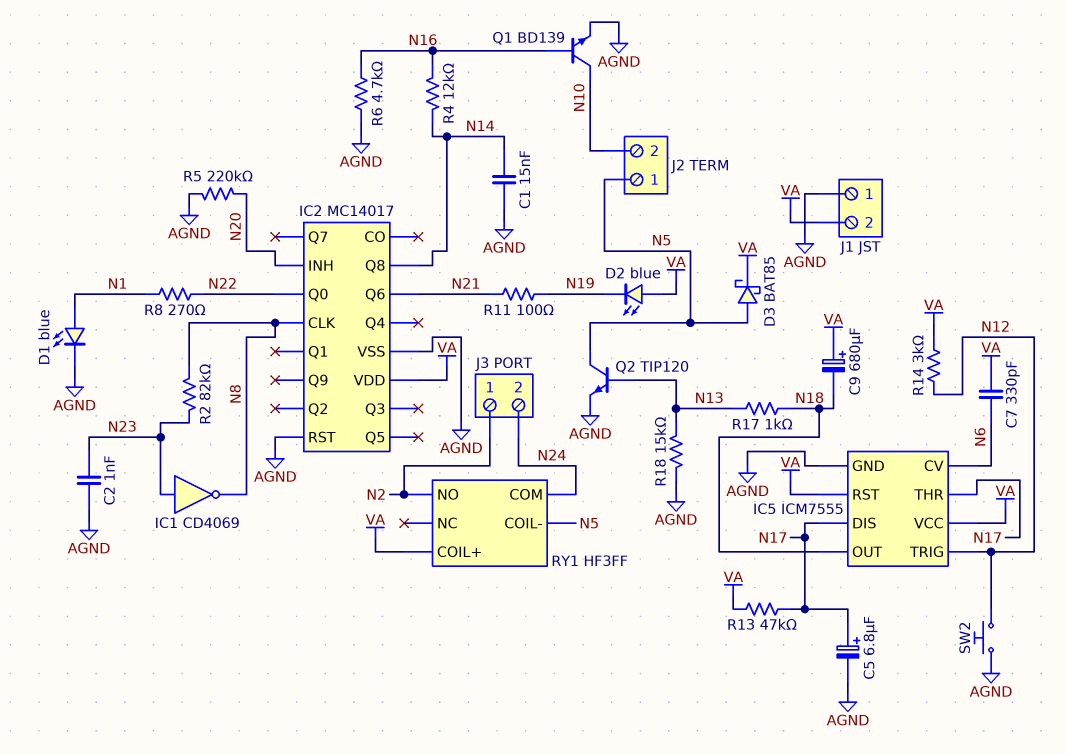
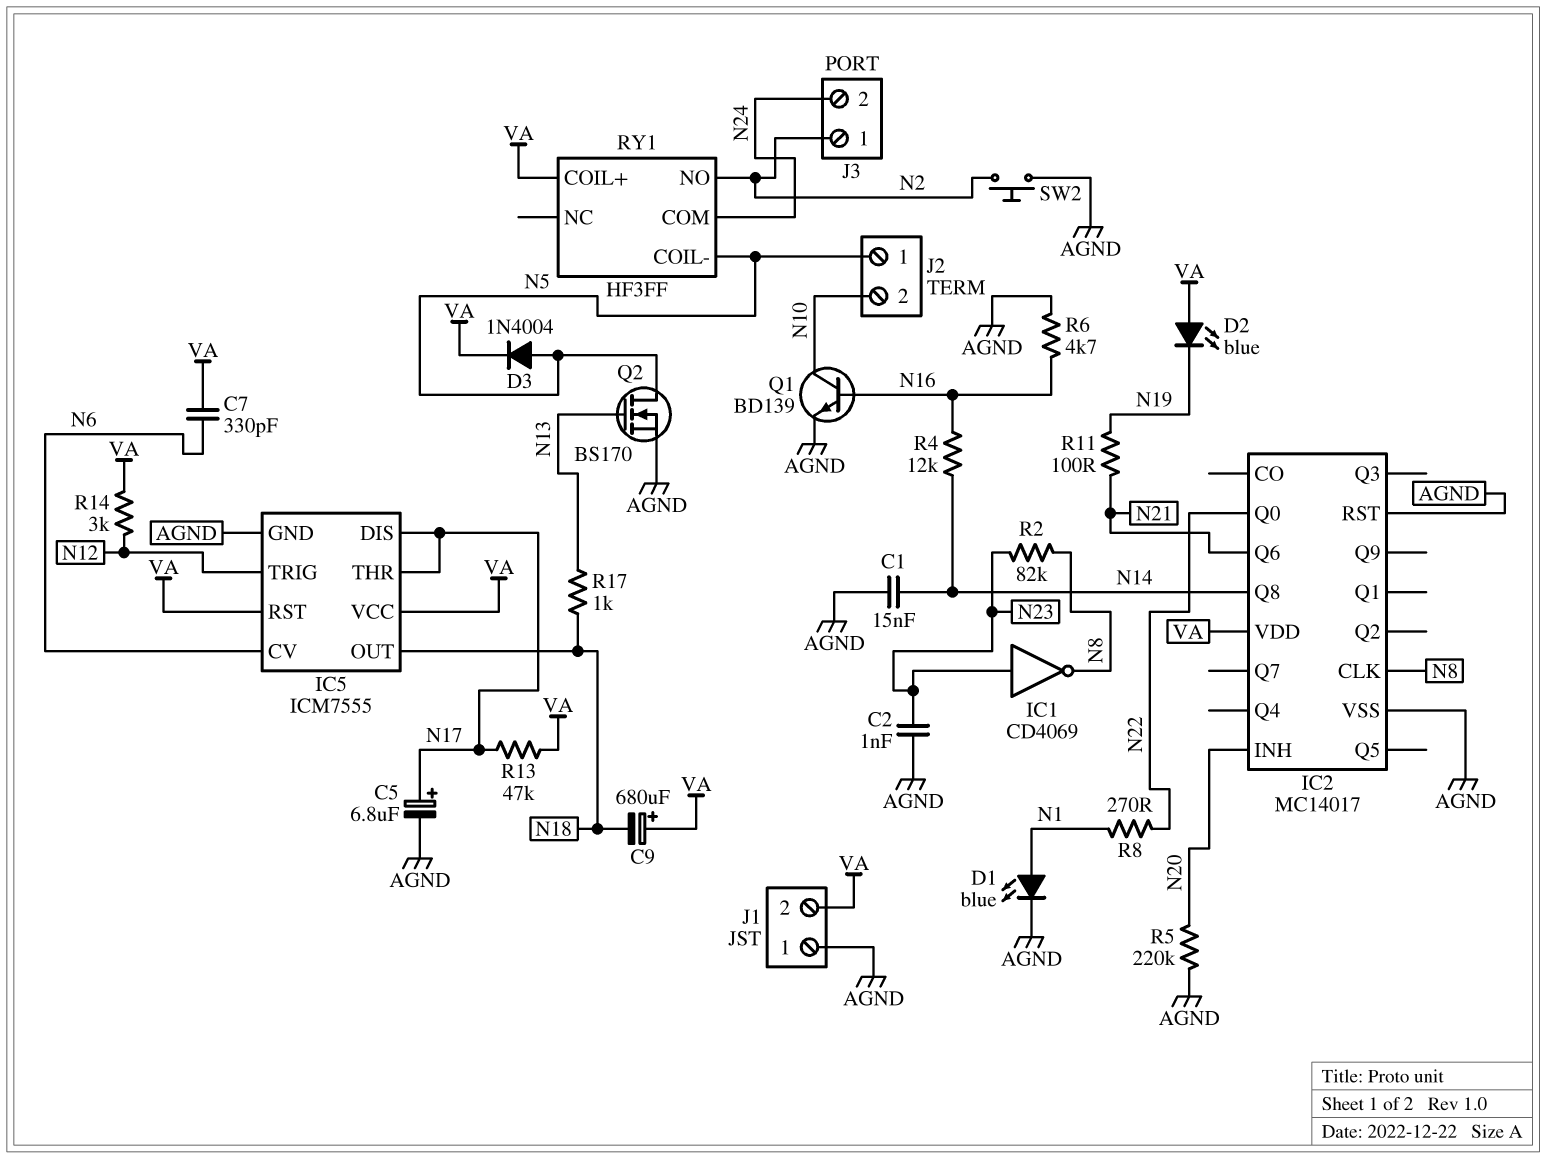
D3: schottky BAT85 (A N5, K VA) -> diode 1N4004 (A N5, K VA)
Q2: NPN TIP120 (B N13, C N5, E AGND) -> NMOS BS170 (G N13, D N5, S AGND)
R18: 15k (AGND, N13) -> none
SW2: button (AGND, N12) -> button (AGND, N2)

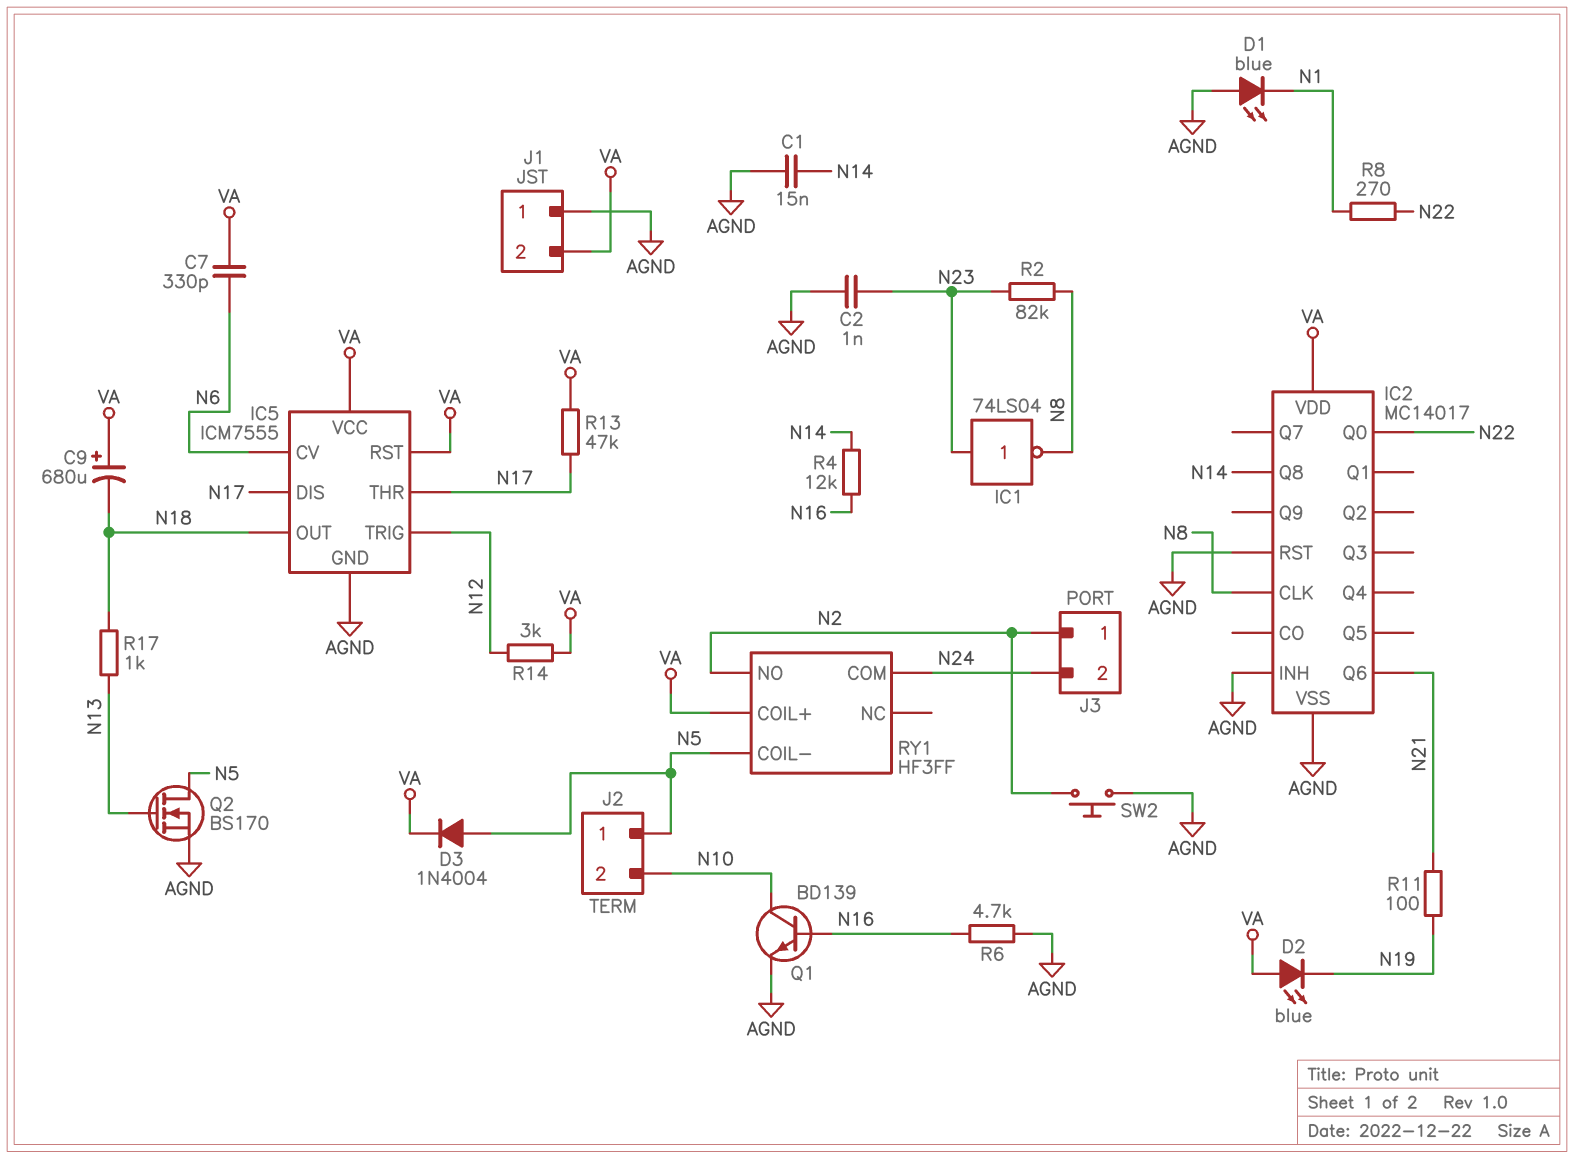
C5: 6.8uF (plus N17, minus AGND) -> none
D1: LED blue (A N1, K AGND) -> LED blue (A AGND, K N1)
IC1: NOT CD4069 (in N23, out N8) -> NOT 74LS04 (in N23, out N8)
IC2 pin INH: N20 -> AGND
R5: 220k (AGND, N20) -> none

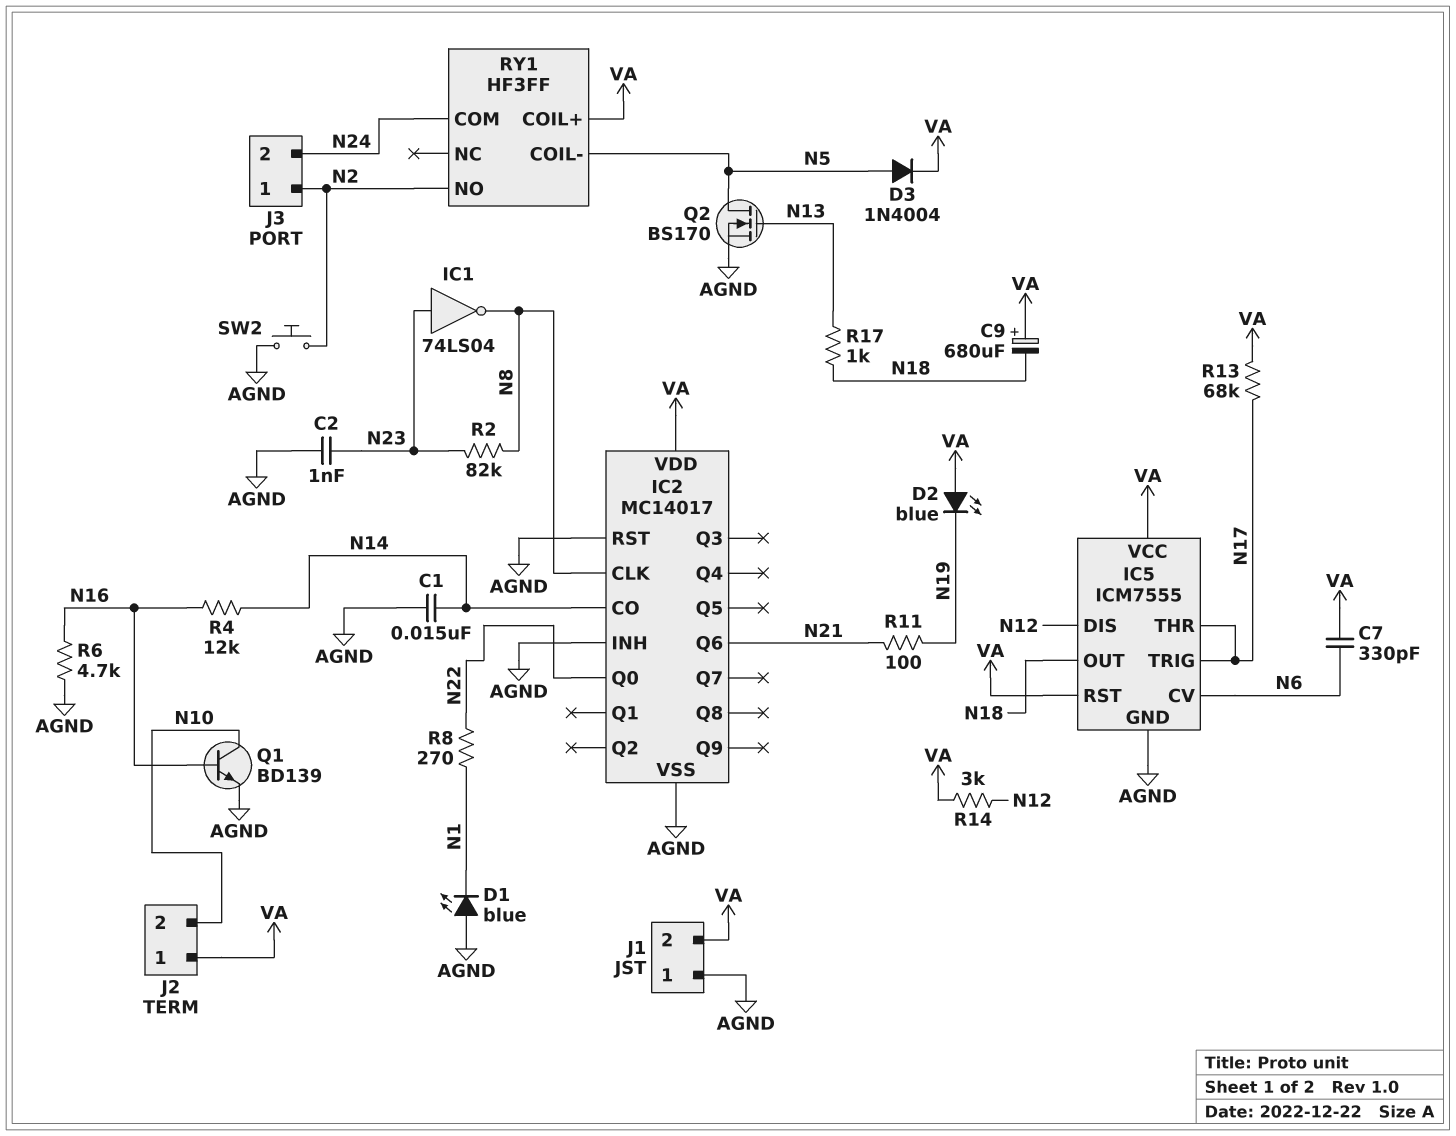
IC2 pin CO: none -> N14
IC2 pin Q8: N14 -> none
IC5 pin DIS: N17 -> N12
IC5 pin TRIG: N12 -> N17
J2 pin 1: N5 -> VA
R13: 47k (N17, VA) -> 68k (N17, VA)

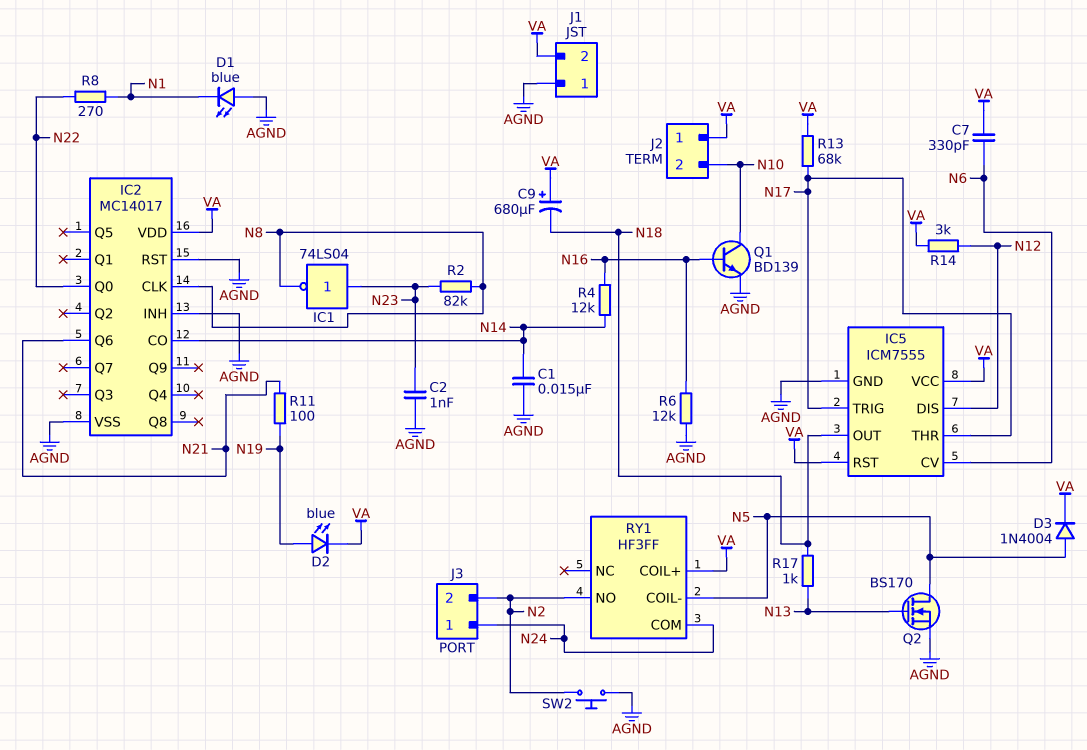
D2: LED blue (A VA, K N19) -> LED blue (A N19, K VA)
J3 pin 1: N2 -> N24
J3 pin 2: N24 -> N2
R6: 4.7k (AGND, N16) -> 12k (AGND, N16)

